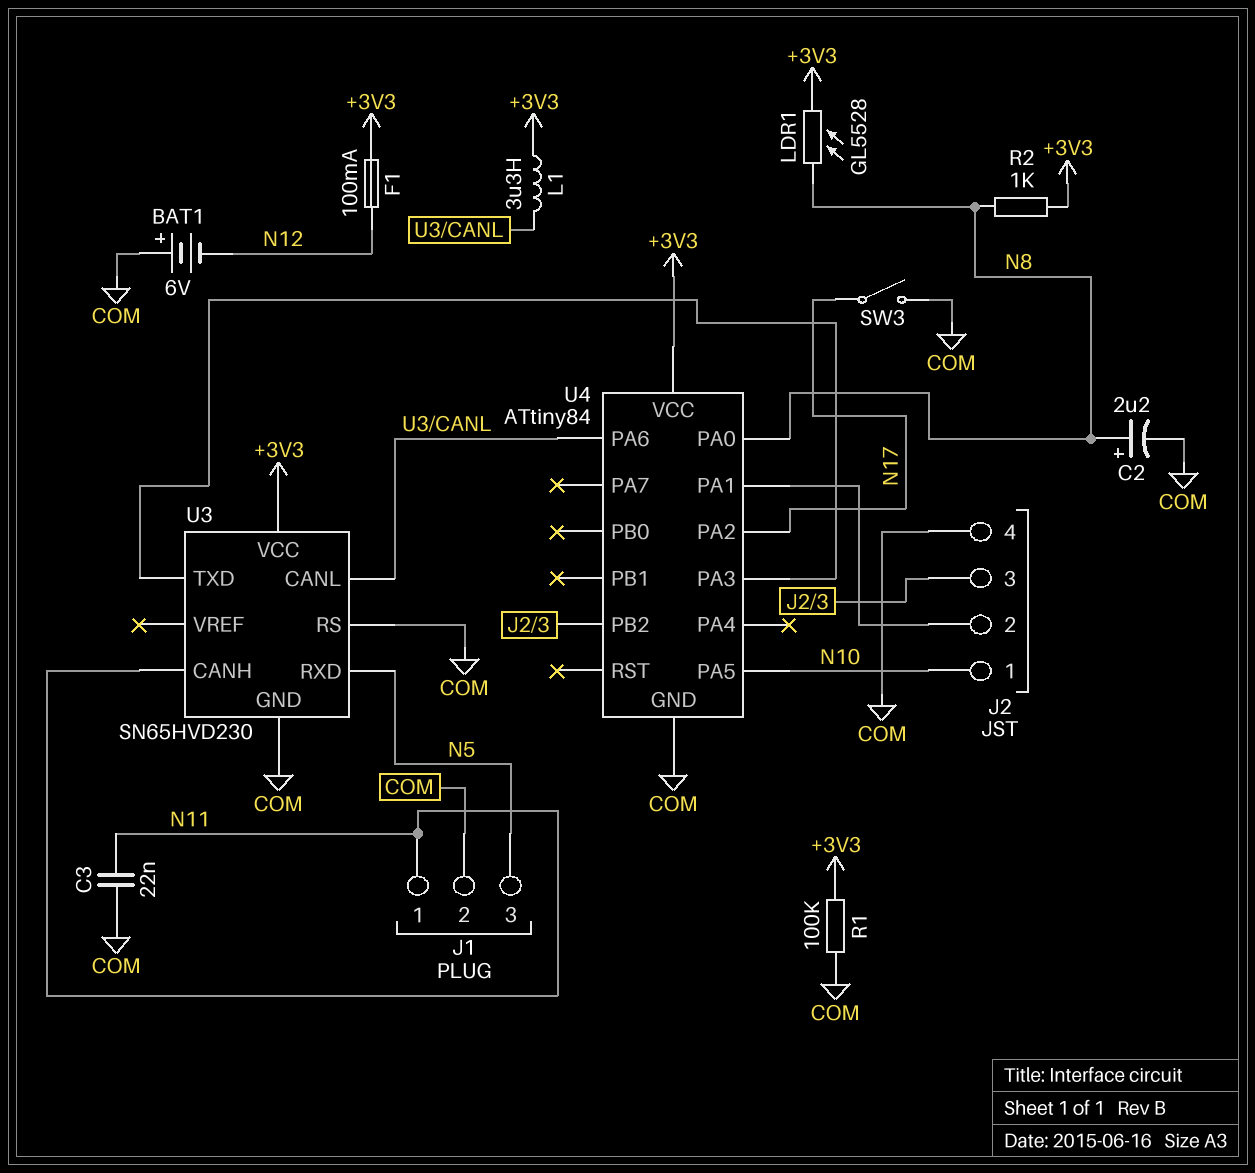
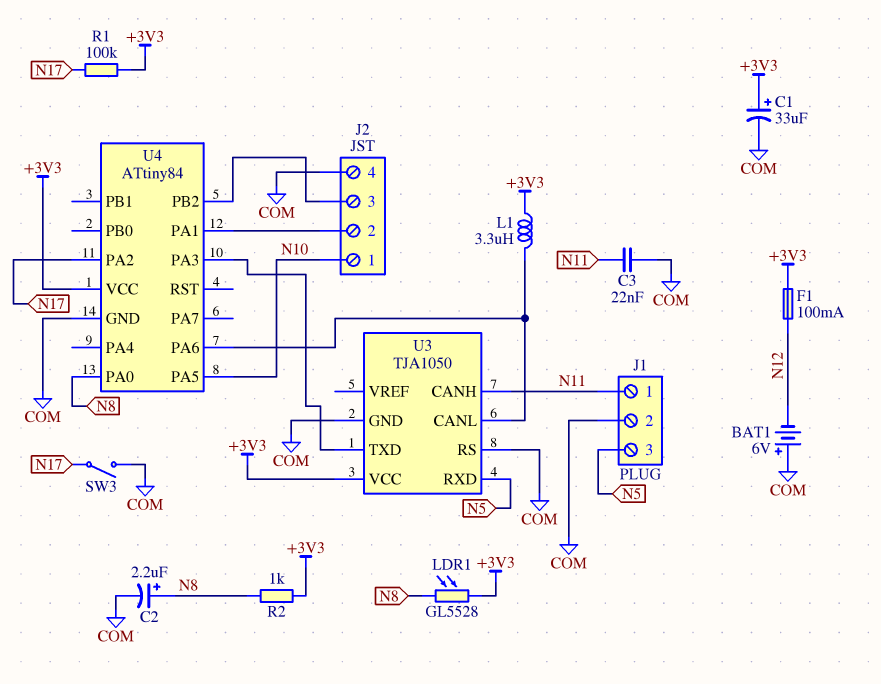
C1: none -> 33uF (plus +3V3, minus COM)
R1: 100k (+3V3, COM) -> 100k (+3V3, N17)
U3: SN65HVD230 -> TJA1050

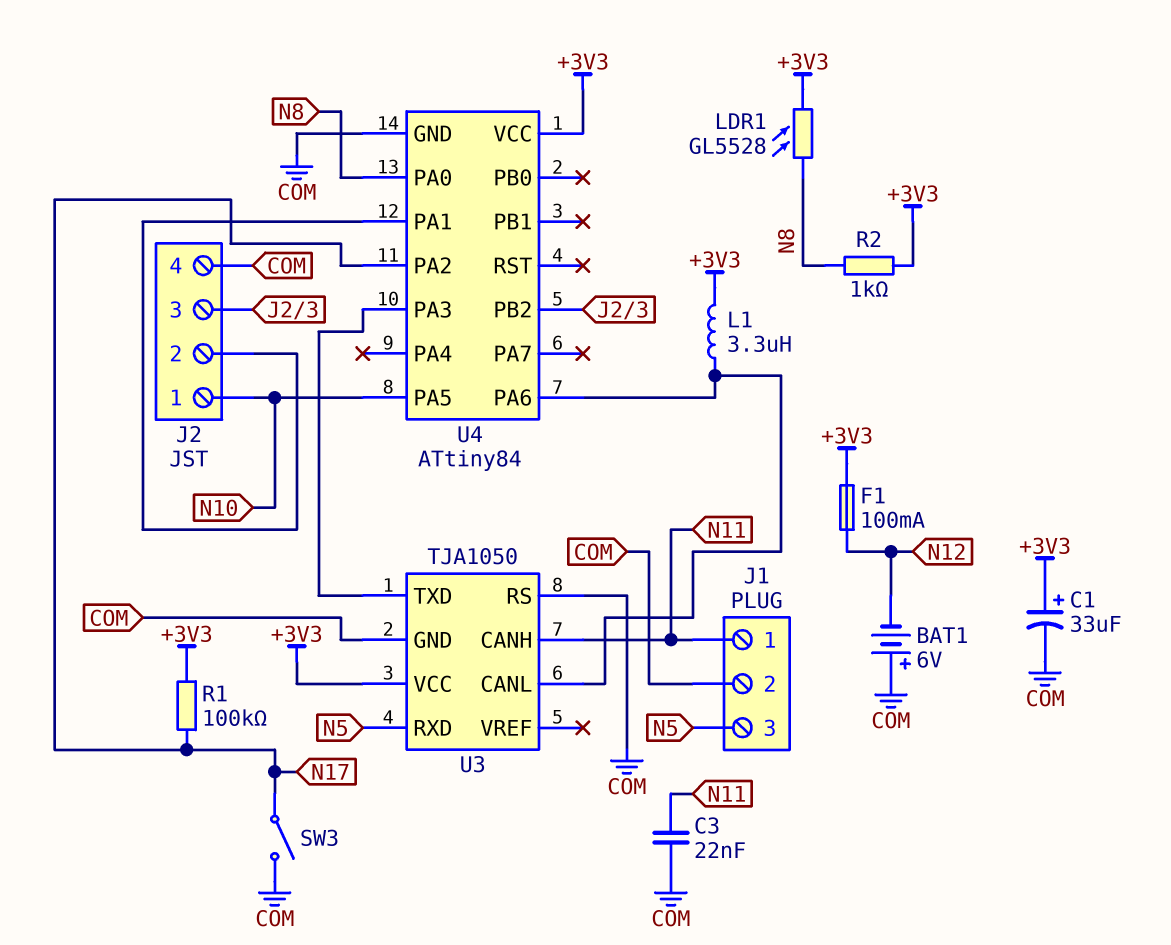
C2: 2.2uF (plus N8, minus COM) -> none

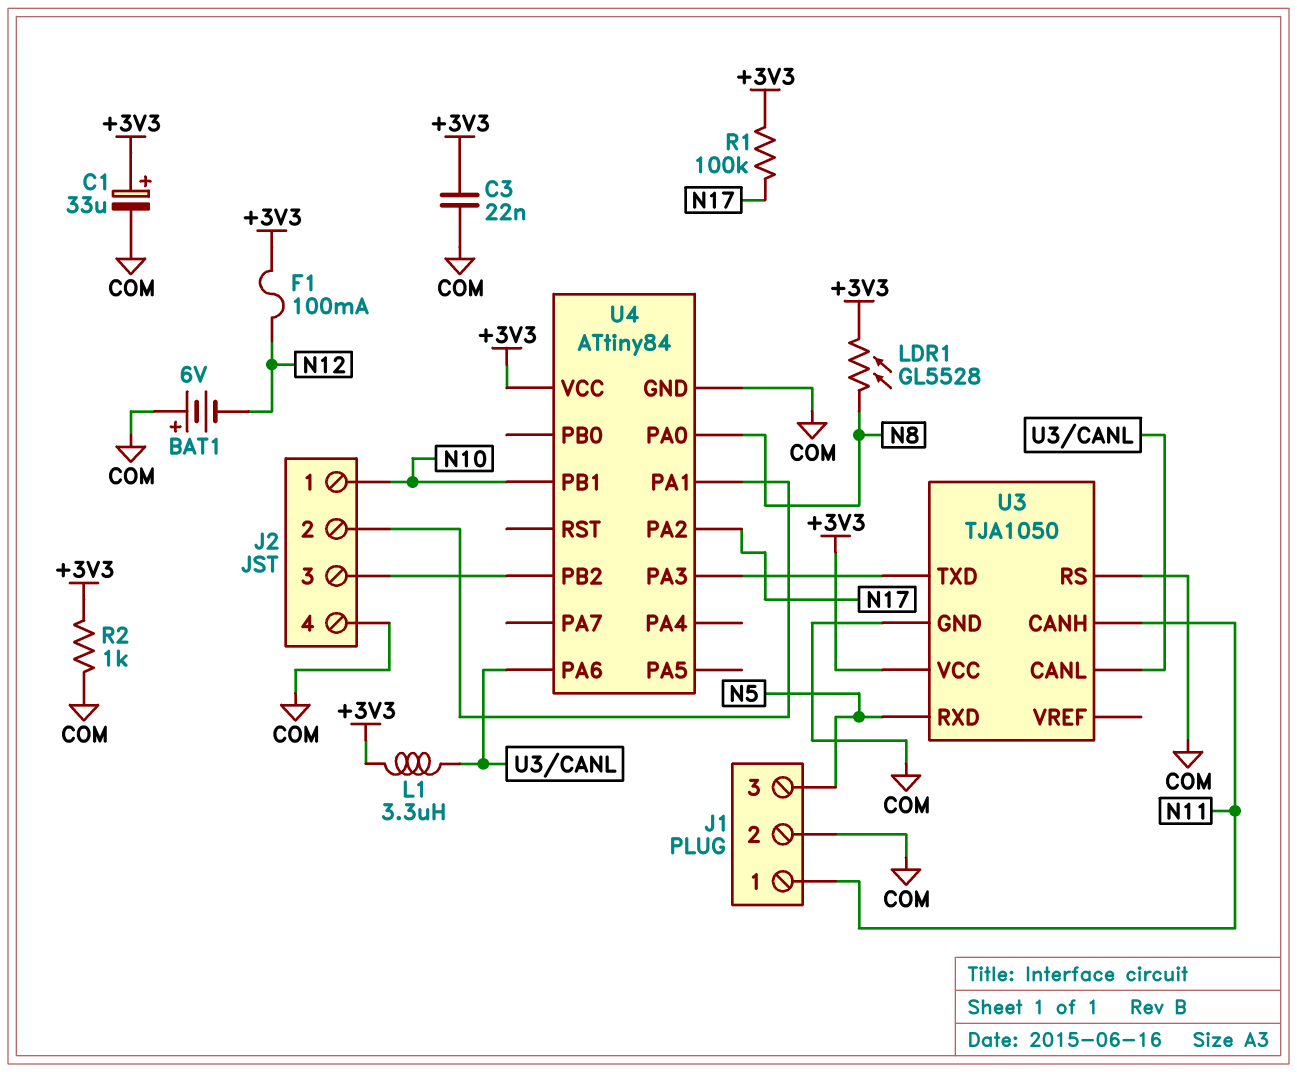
C3: 22nF (COM, N11) -> 22nF (+3V3, COM)
R2: 1k (+3V3, N8) -> 1k (+3V3, COM)
SW3: switch (COM, N17) -> none
U4 pin PA5: N10 -> none
U4 pin PB1: none -> N10

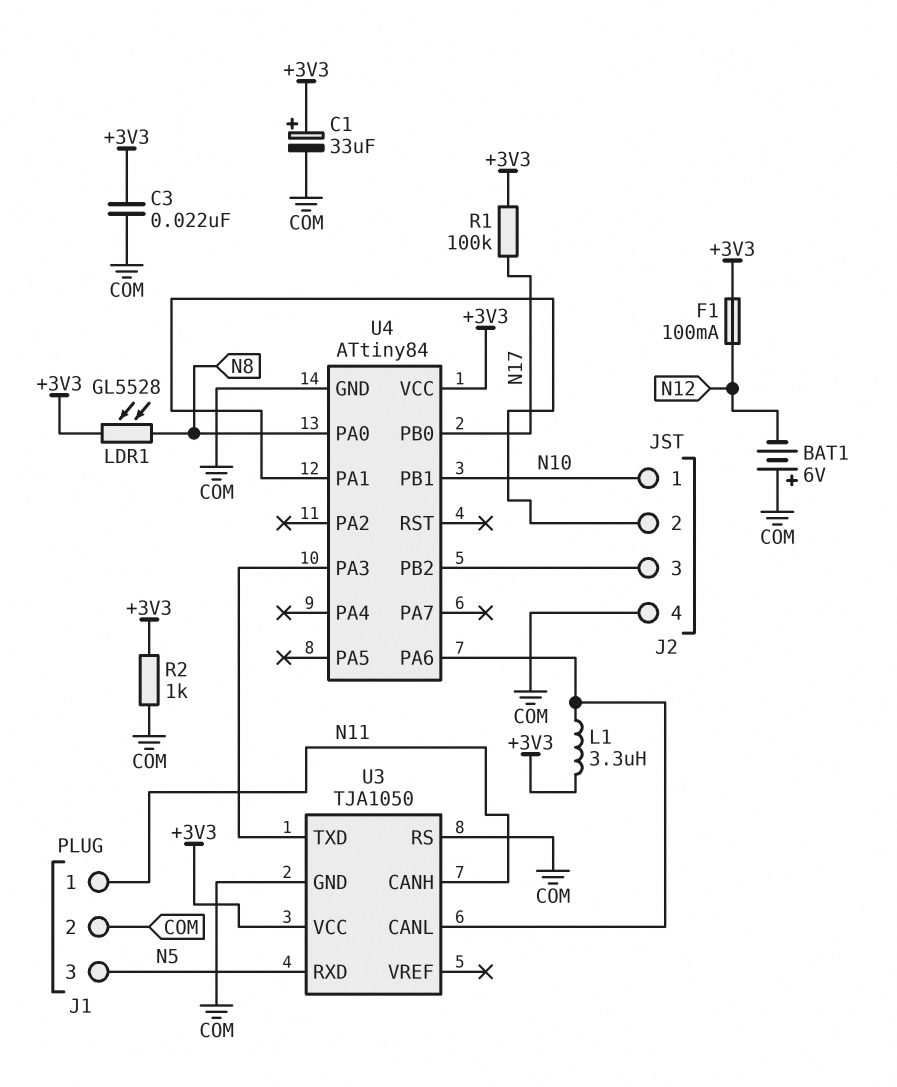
U4 pin PA2: N17 -> none
U4 pin PB0: none -> N17

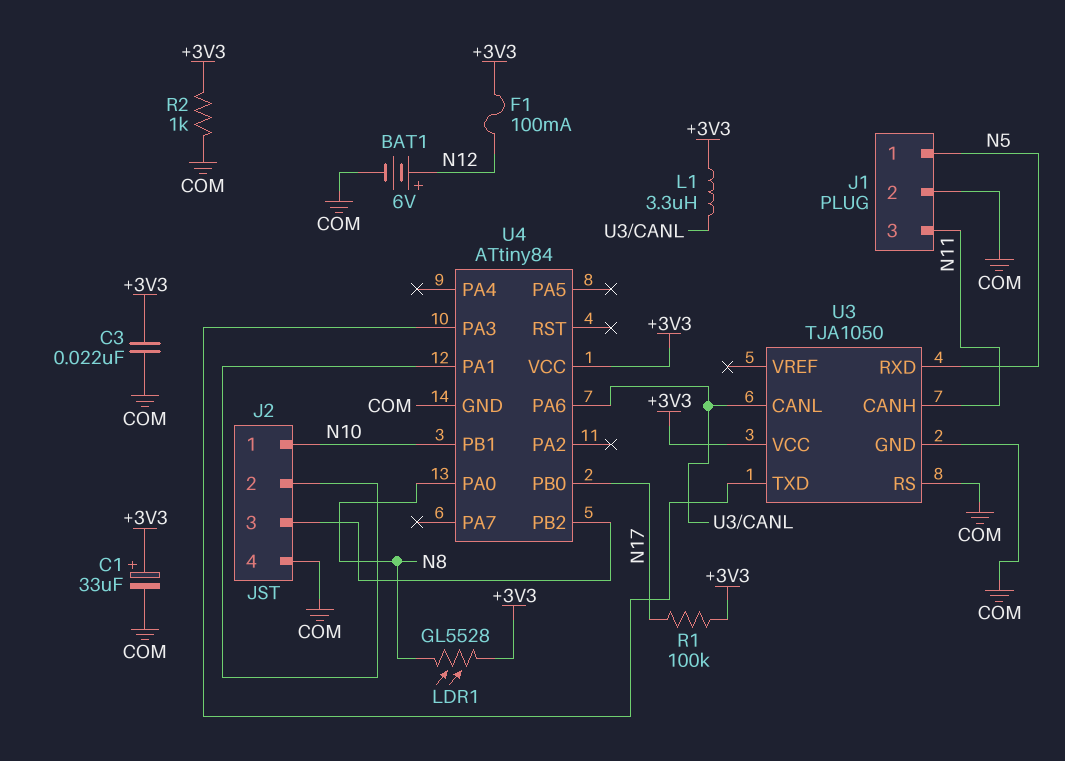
BAT1: 6V (plus COM, minus N12) -> 6V (plus N12, minus COM)
J1 pin 1: N11 -> N5
J1 pin 3: N5 -> N11

